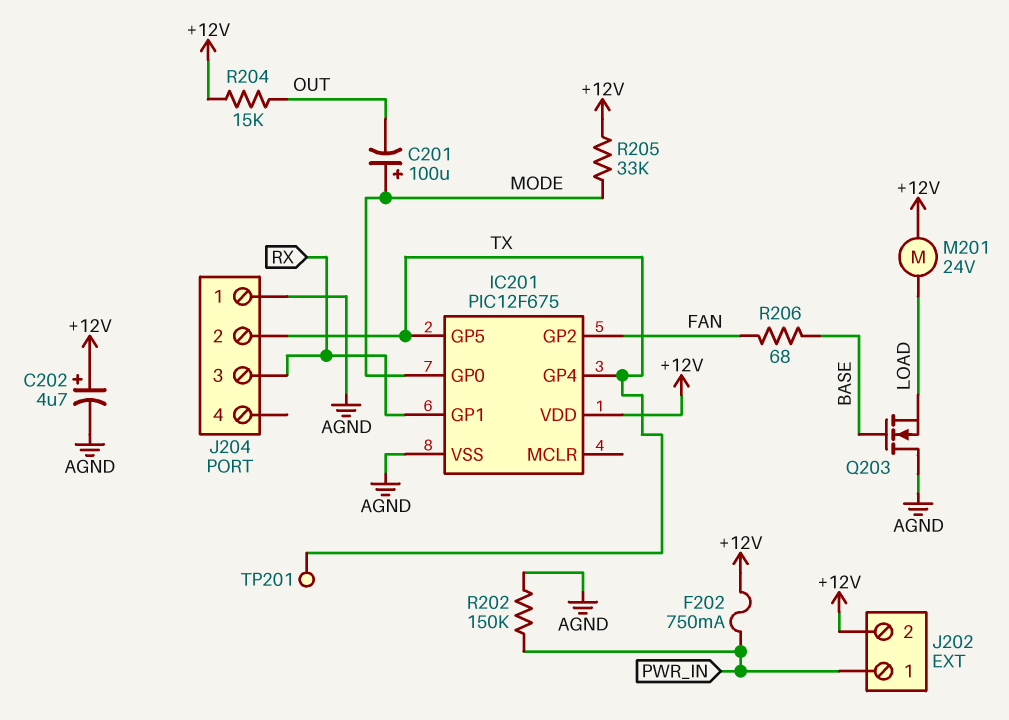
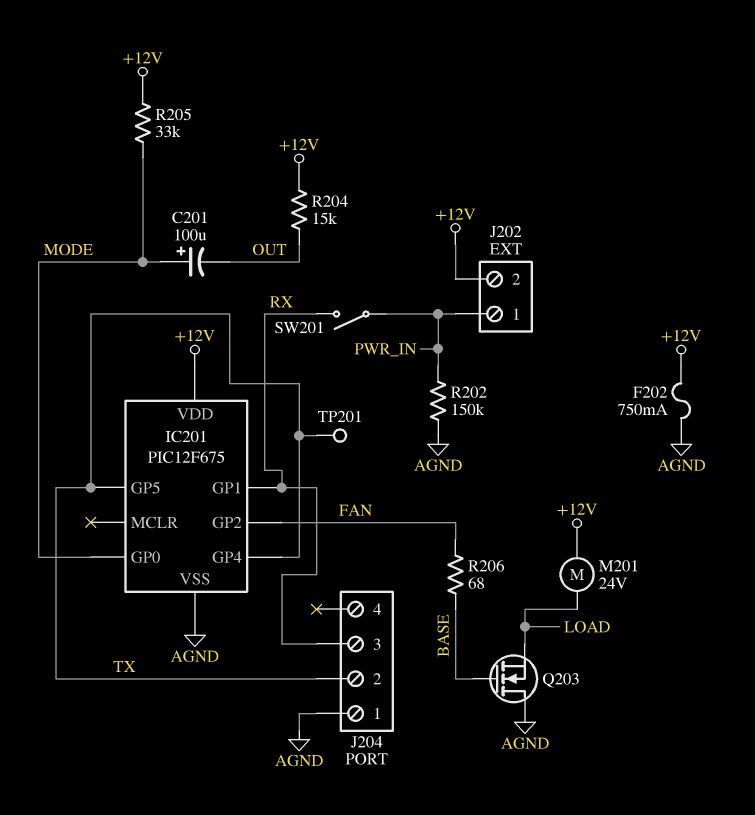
C202: 4.7uF (plus +12V, minus AGND) -> none
F202: 750mA (+12V, PWR_IN) -> 750mA (+12V, AGND)
SW201: none -> switch (PWR_IN, RX)

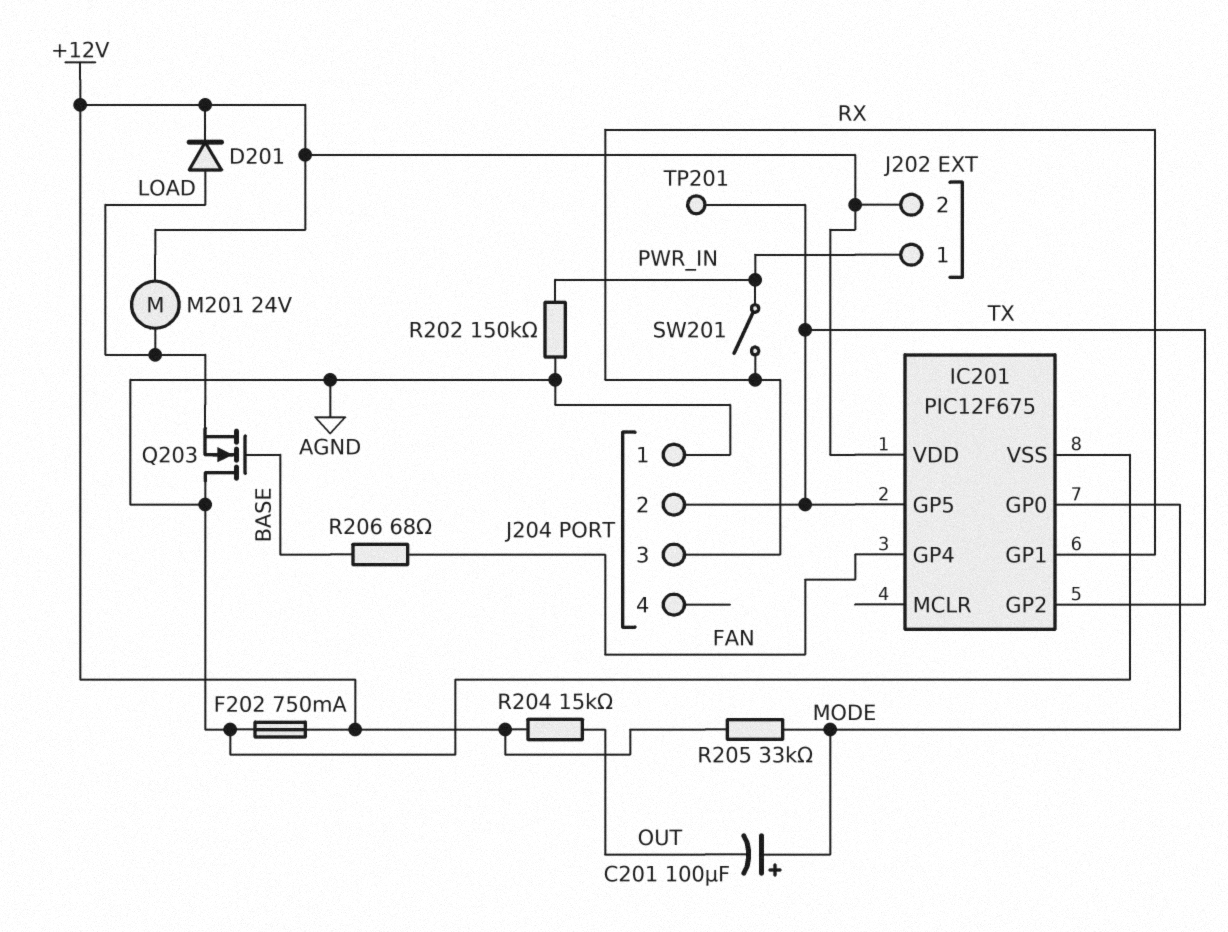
D201: none -> diode (A LOAD, K +12V)
IC201 pin GP2: FAN -> TX
IC201 pin GP4: TX -> FAN

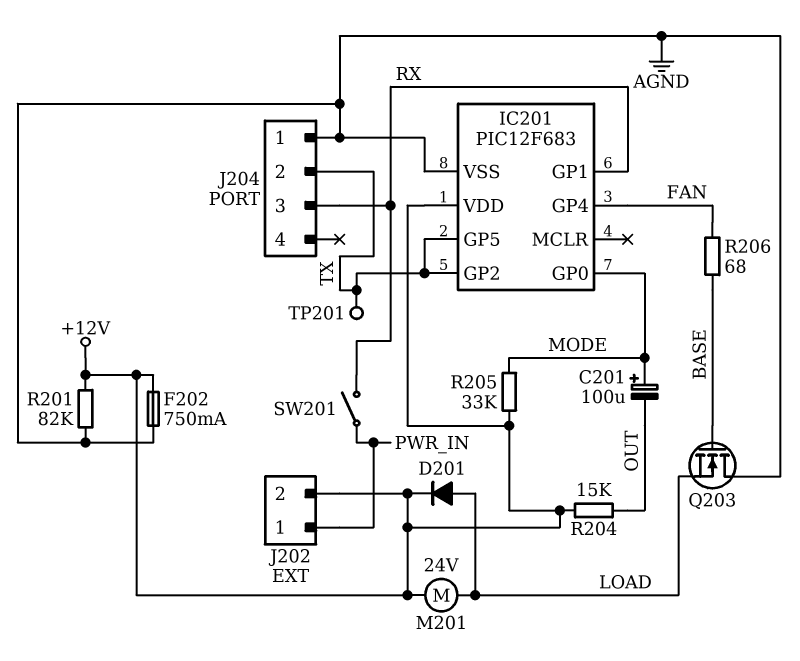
IC201: PIC12F675 -> PIC12F683
R201: none -> 82k (+12V, AGND)
R202: 150k (AGND, PWR_IN) -> none

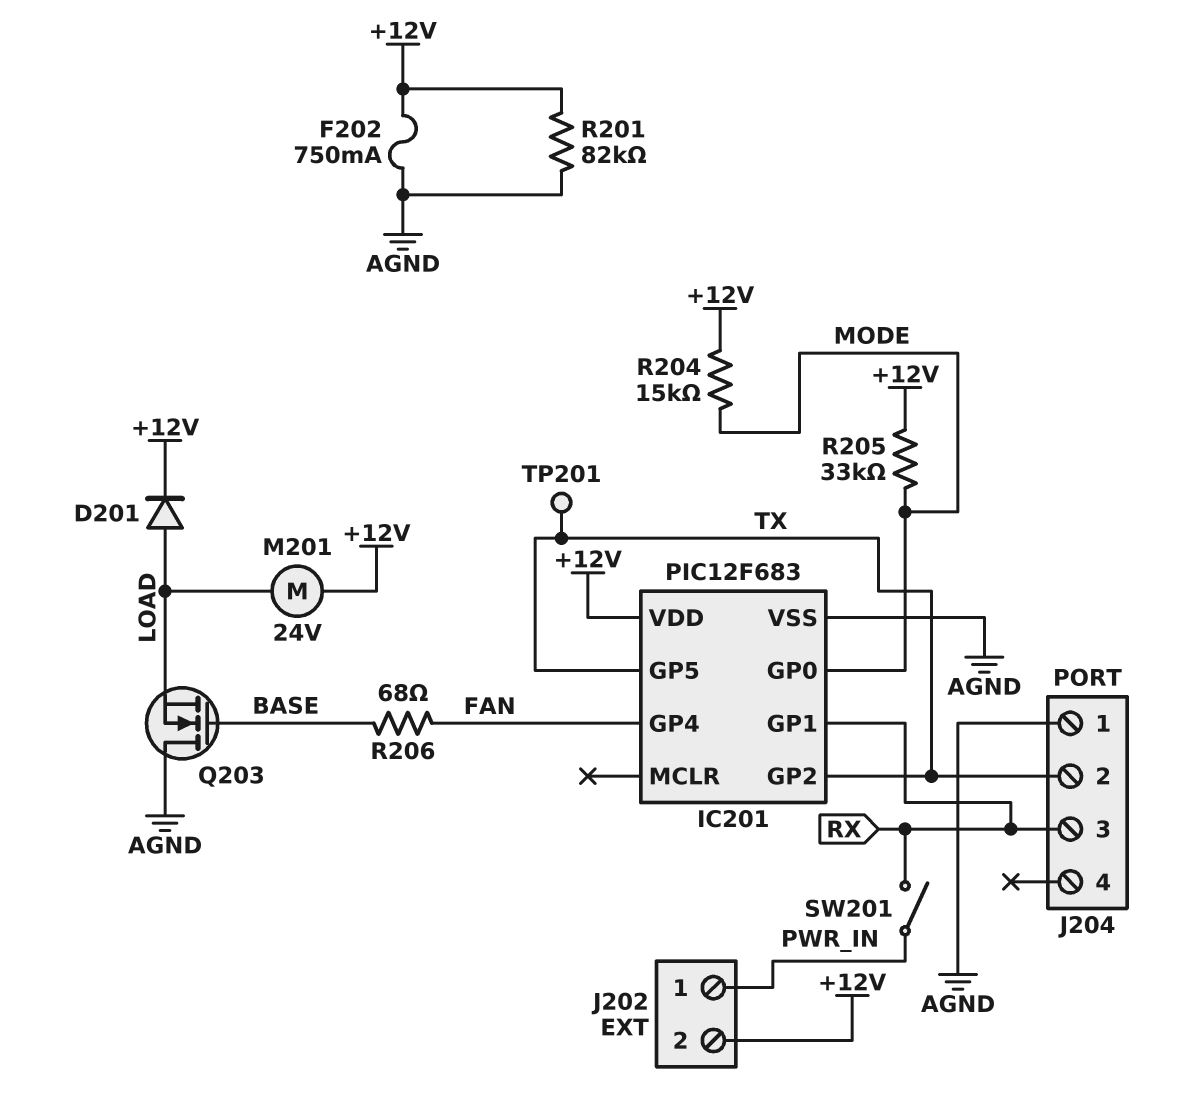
C201: 100uF (plus MODE, minus OUT) -> none
R204: 15k (+12V, OUT) -> 15k (+12V, MODE)

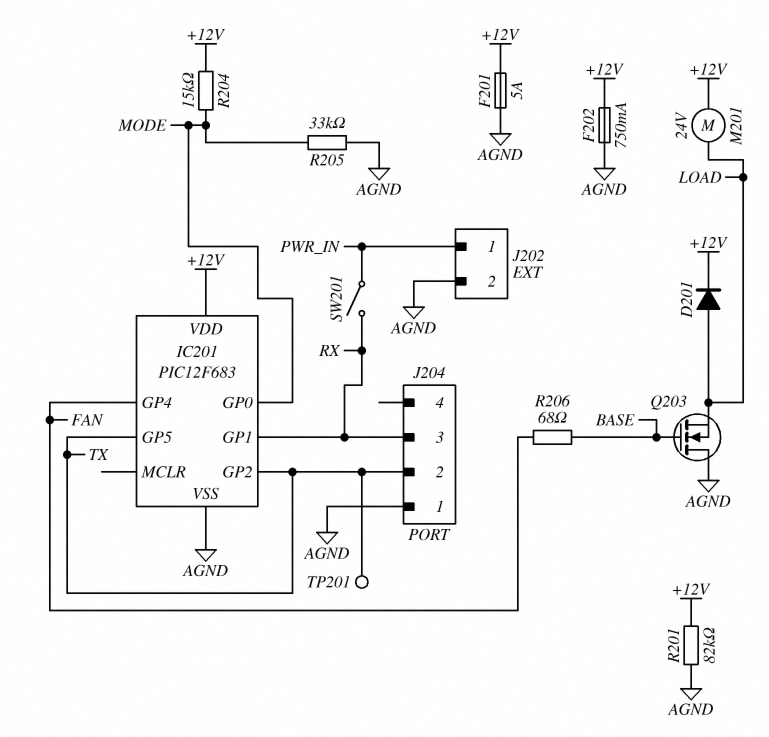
F201: none -> 5A (+12V, AGND)
J202 pin 2: +12V -> AGND
R205: 33k (+12V, MODE) -> 33k (AGND, MODE)

